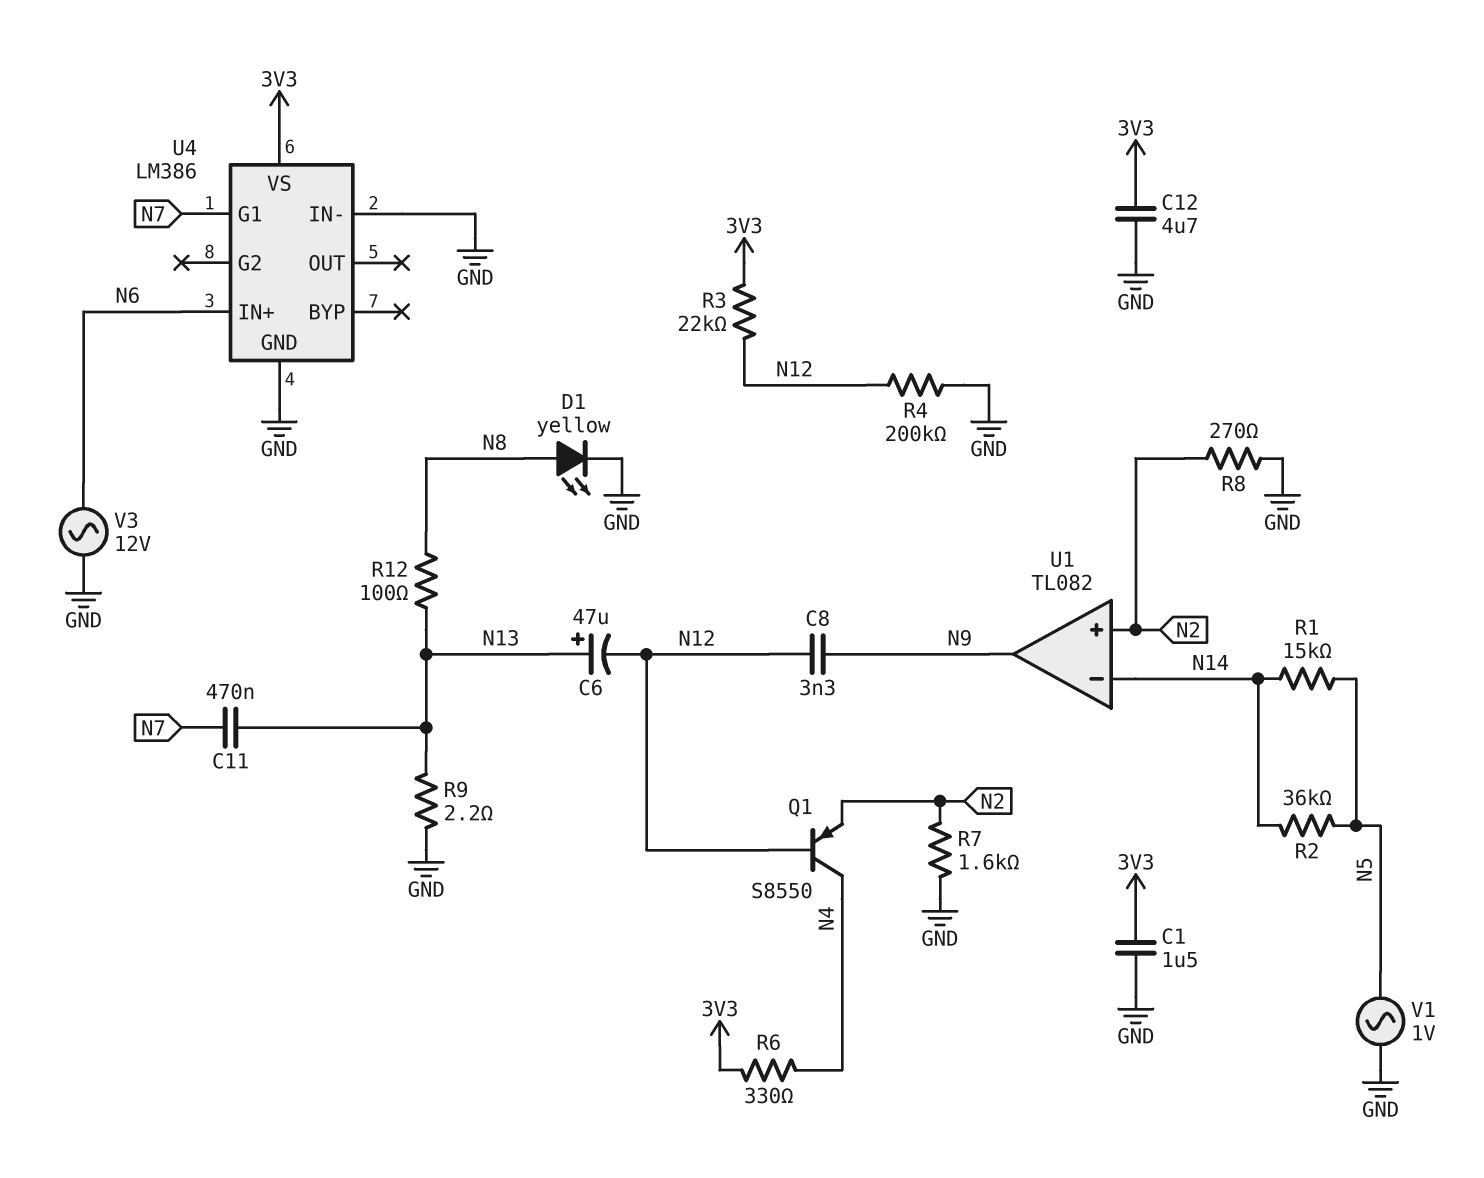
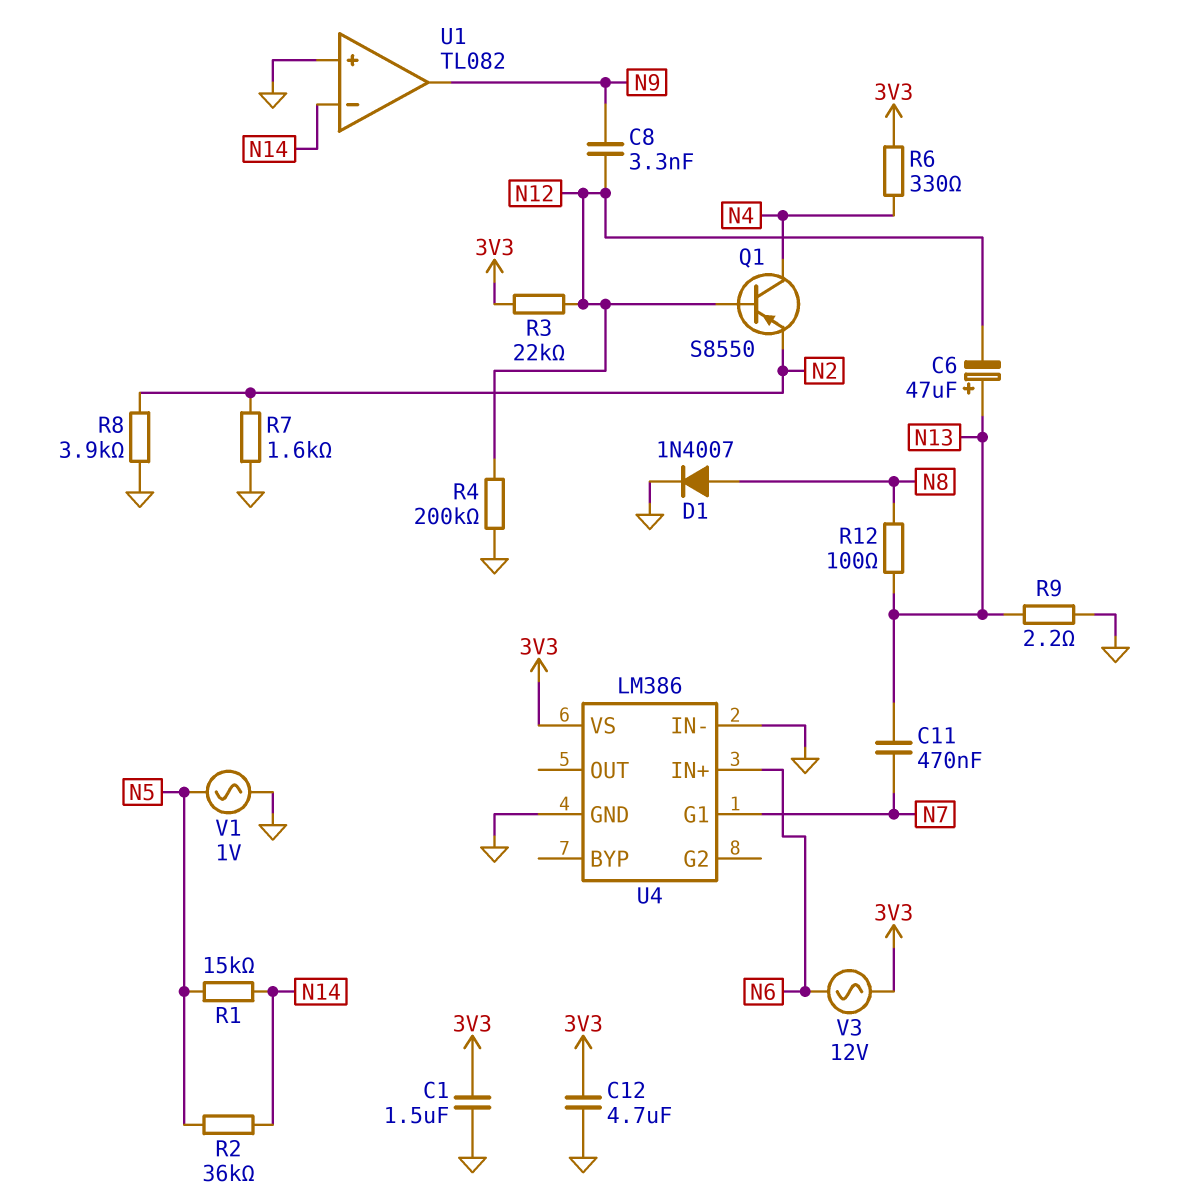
D1: LED yellow (A N8, K GND) -> diode 1N4007 (A N8, K GND)
R8: 270 (GND, N2) -> 3.9k (GND, N2)
U1 pin in+: N2 -> GND
V3: AC 12V (GND, N6) -> AC 12V (3V3, N6)

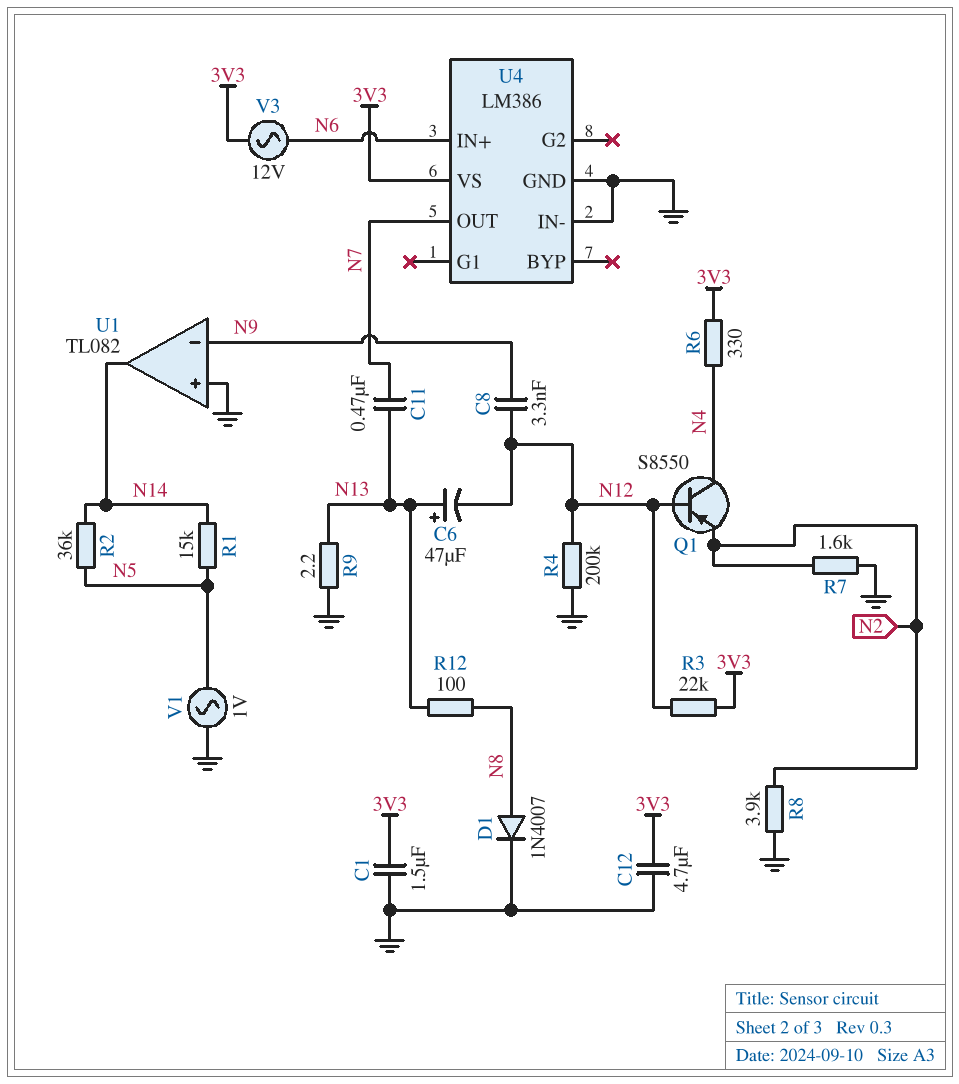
U1 pin in-: N14 -> N9
U1 pin out: N9 -> N14
U4 pin G1: N7 -> none
U4 pin OUT: none -> N7

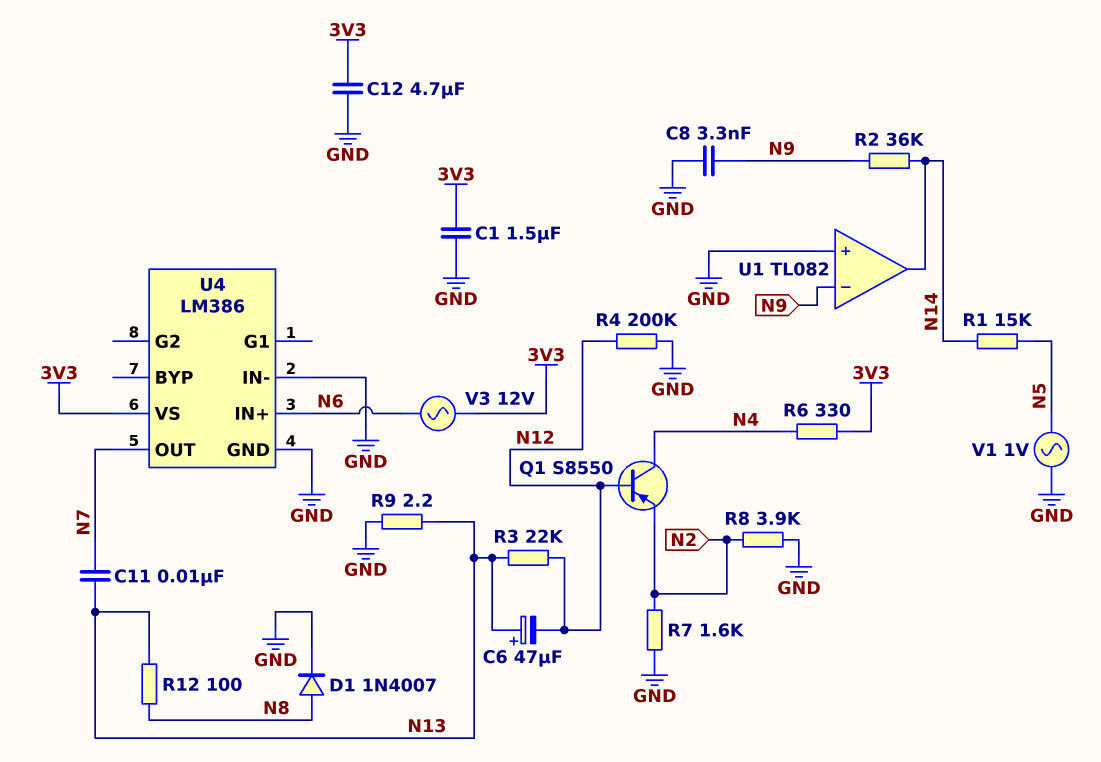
C8: 3.3nF (N9, N12) -> 3.3nF (GND, N9)
C11: 470nF (N7, N13) -> 10nF (N7, N13)
R2: 36k (N5, N14) -> 36k (N9, N14)
R3: 22k (3V3, N12) -> 22k (N12, N13)

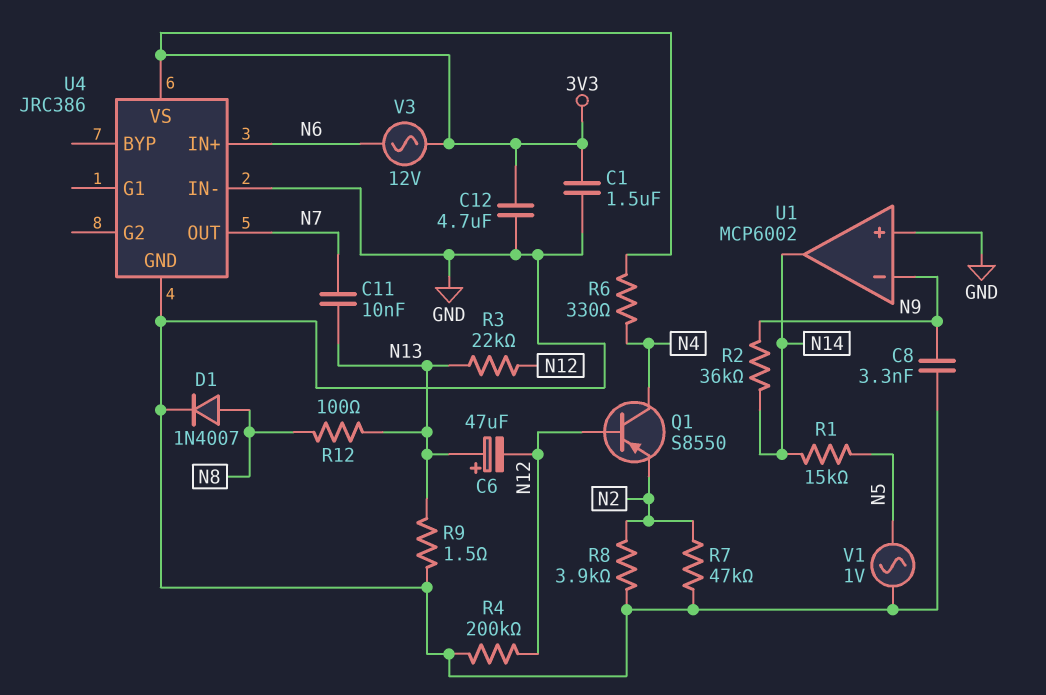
R7: 1.6k (GND, N2) -> 47k (GND, N2)
R9: 2.2 (GND, N13) -> 1.5 (GND, N13)
U1: TL082 -> MCP6002
U4: LM386 -> JRC386

